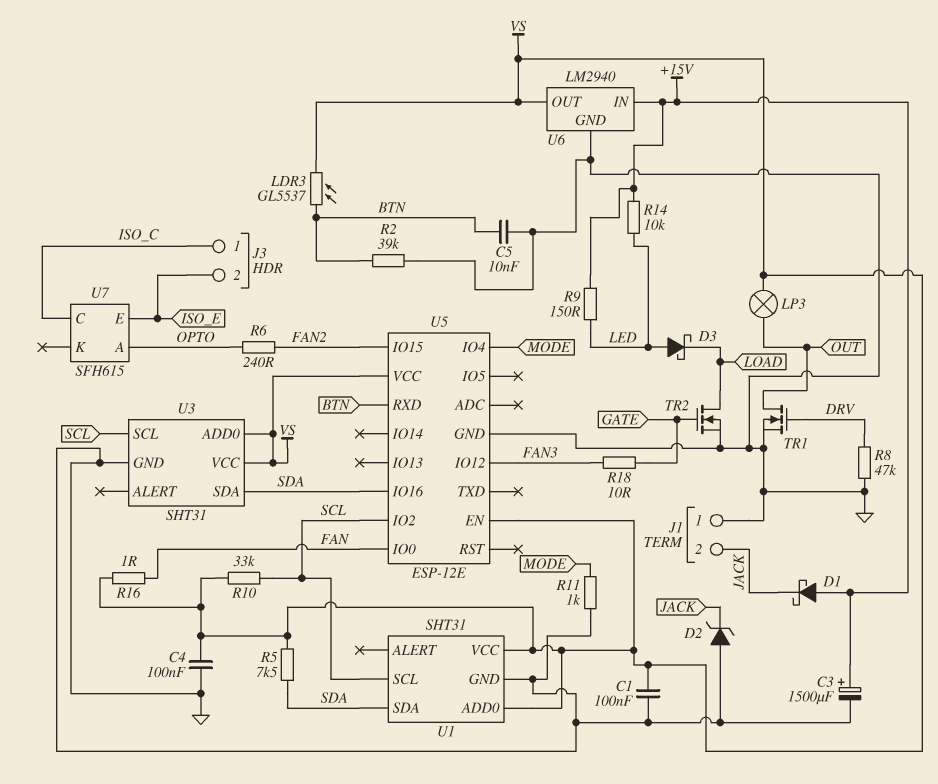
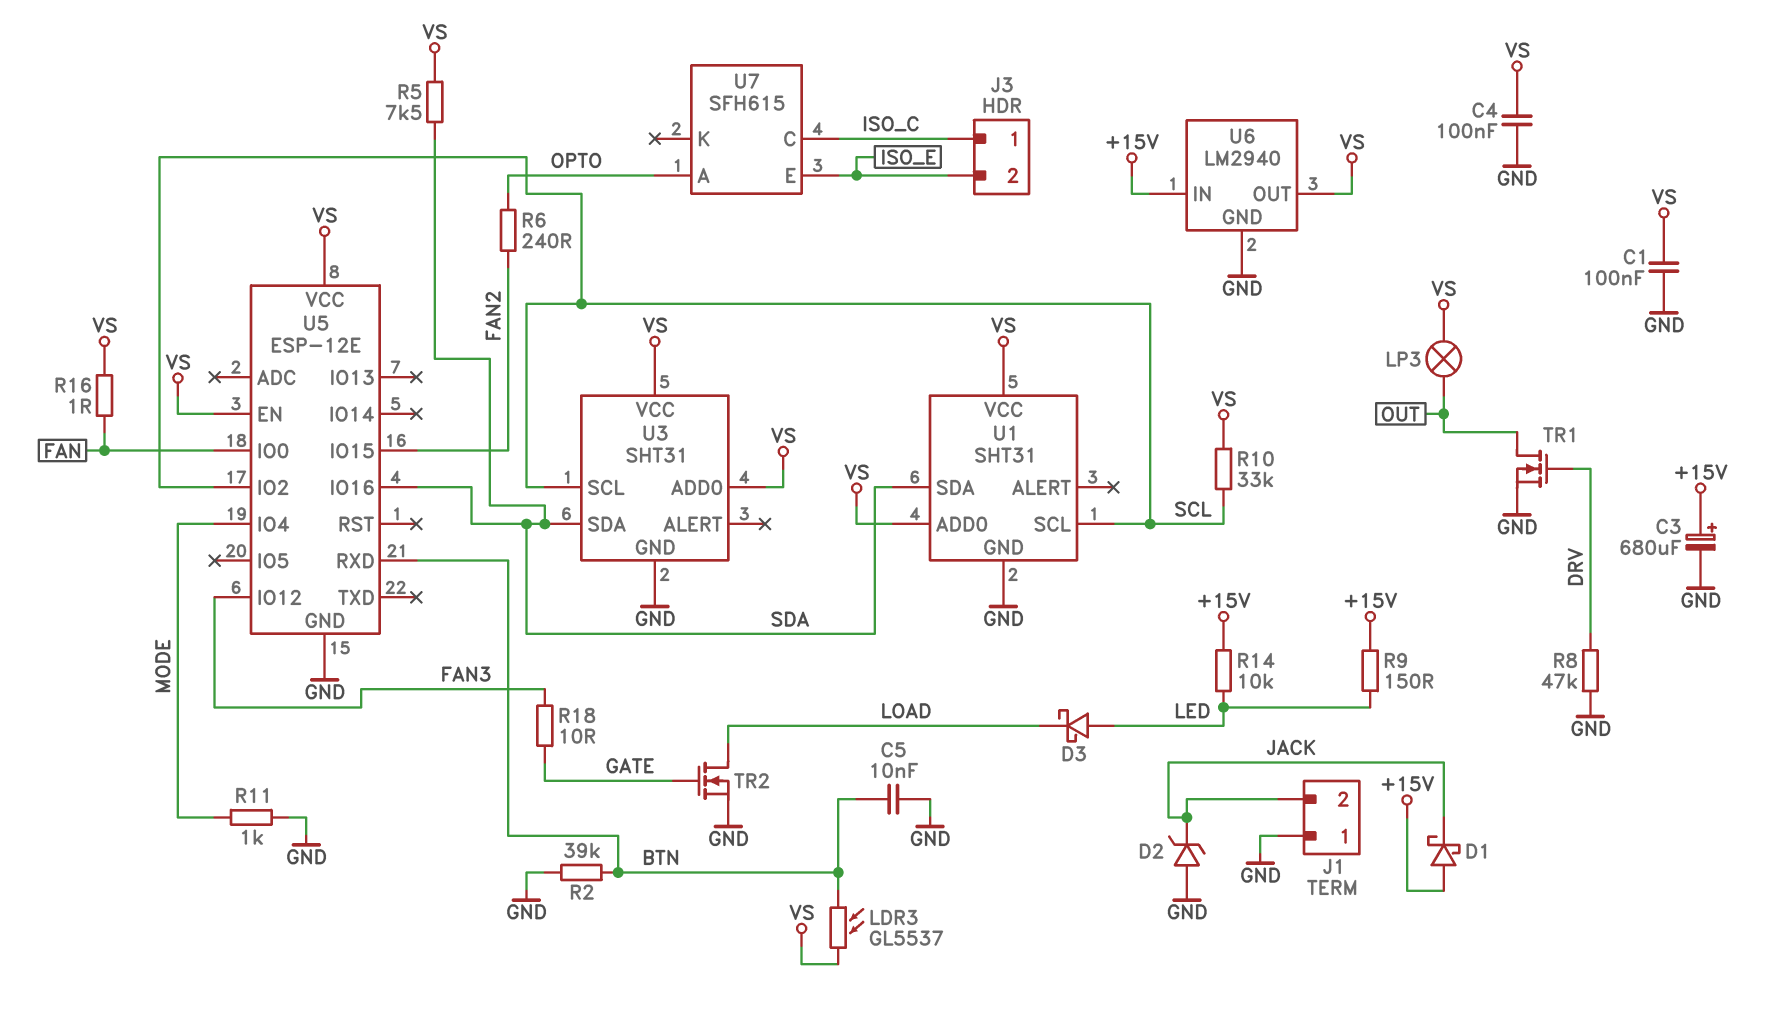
C3: 1500uF (plus +15V, minus GND) -> 680uF (plus +15V, minus GND)

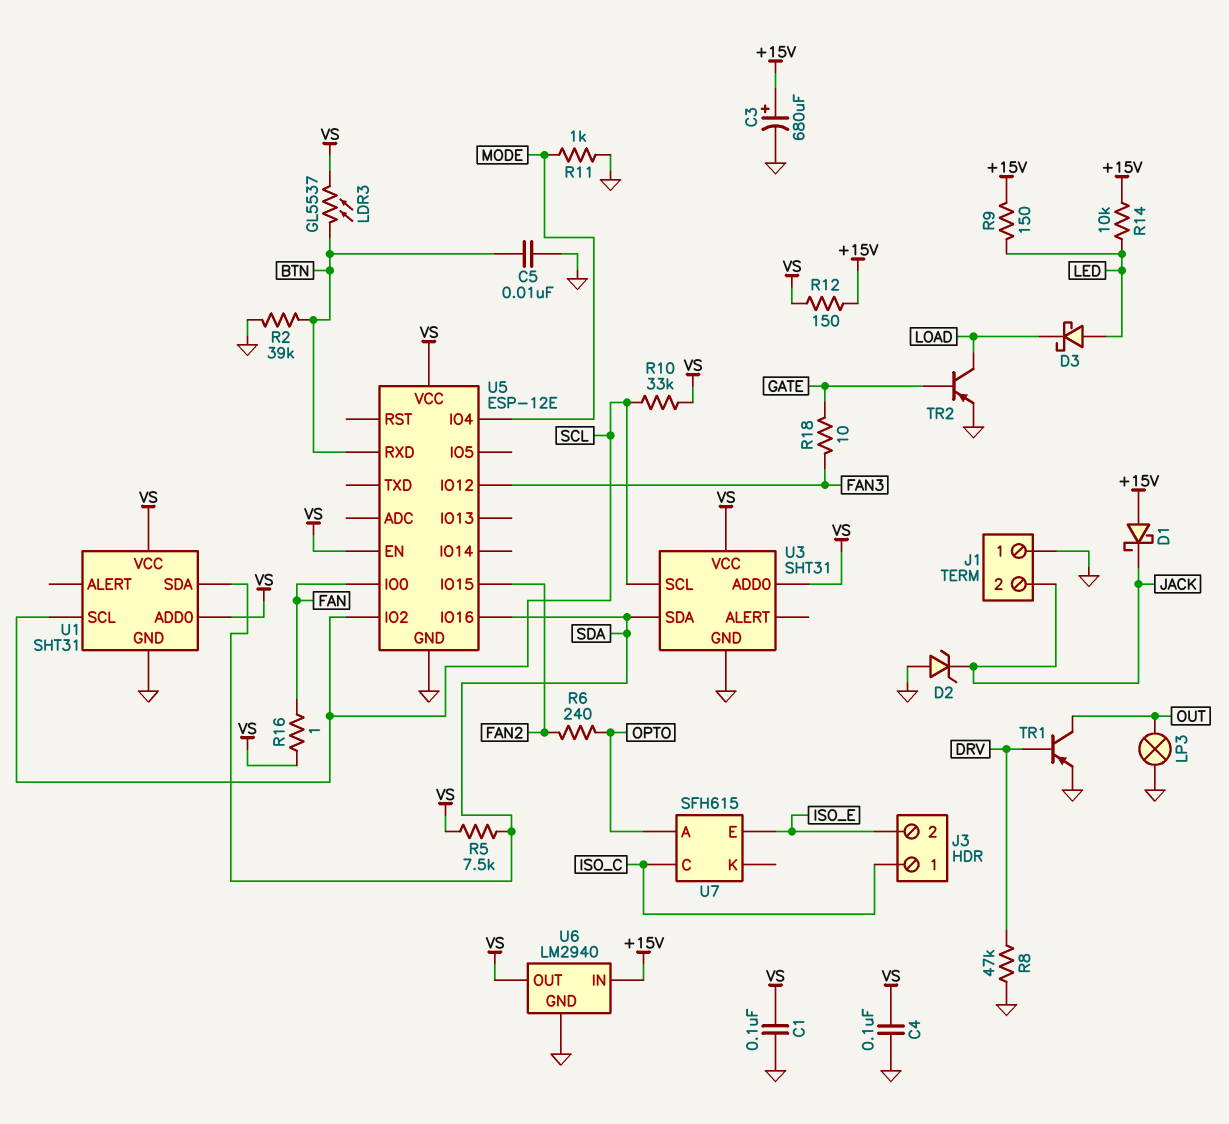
LP3: lamp (OUT, VS) -> lamp (GND, OUT)
R12: none -> 150 (+15V, VS)
TR1: NMOS (G DRV, D OUT, S GND) -> PNP (B DRV, C OUT, E GND)
TR2: NMOS (G GATE, D LOAD, S GND) -> PNP (B GATE, C LOAD, E GND)

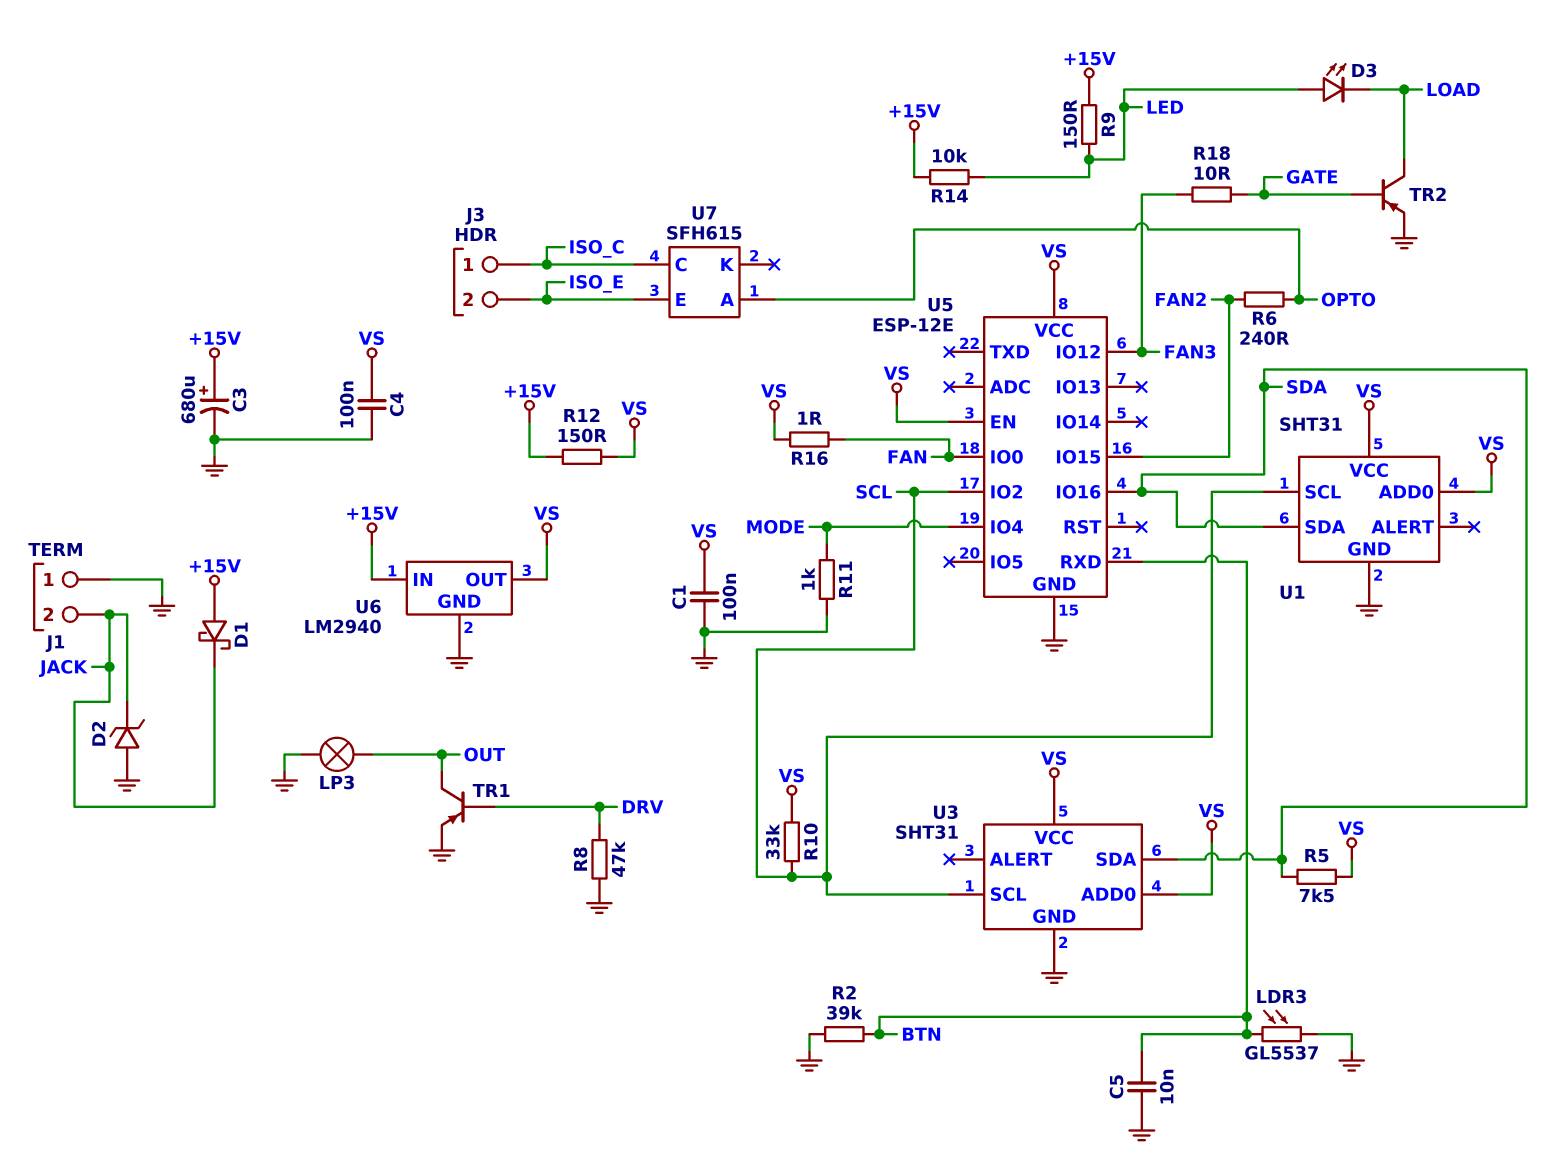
D3: schottky (A LED, K LOAD) -> LED (A LED, K LOAD)
LDR3: GL5537 (BTN, VS) -> GL5537 (BTN, GND)

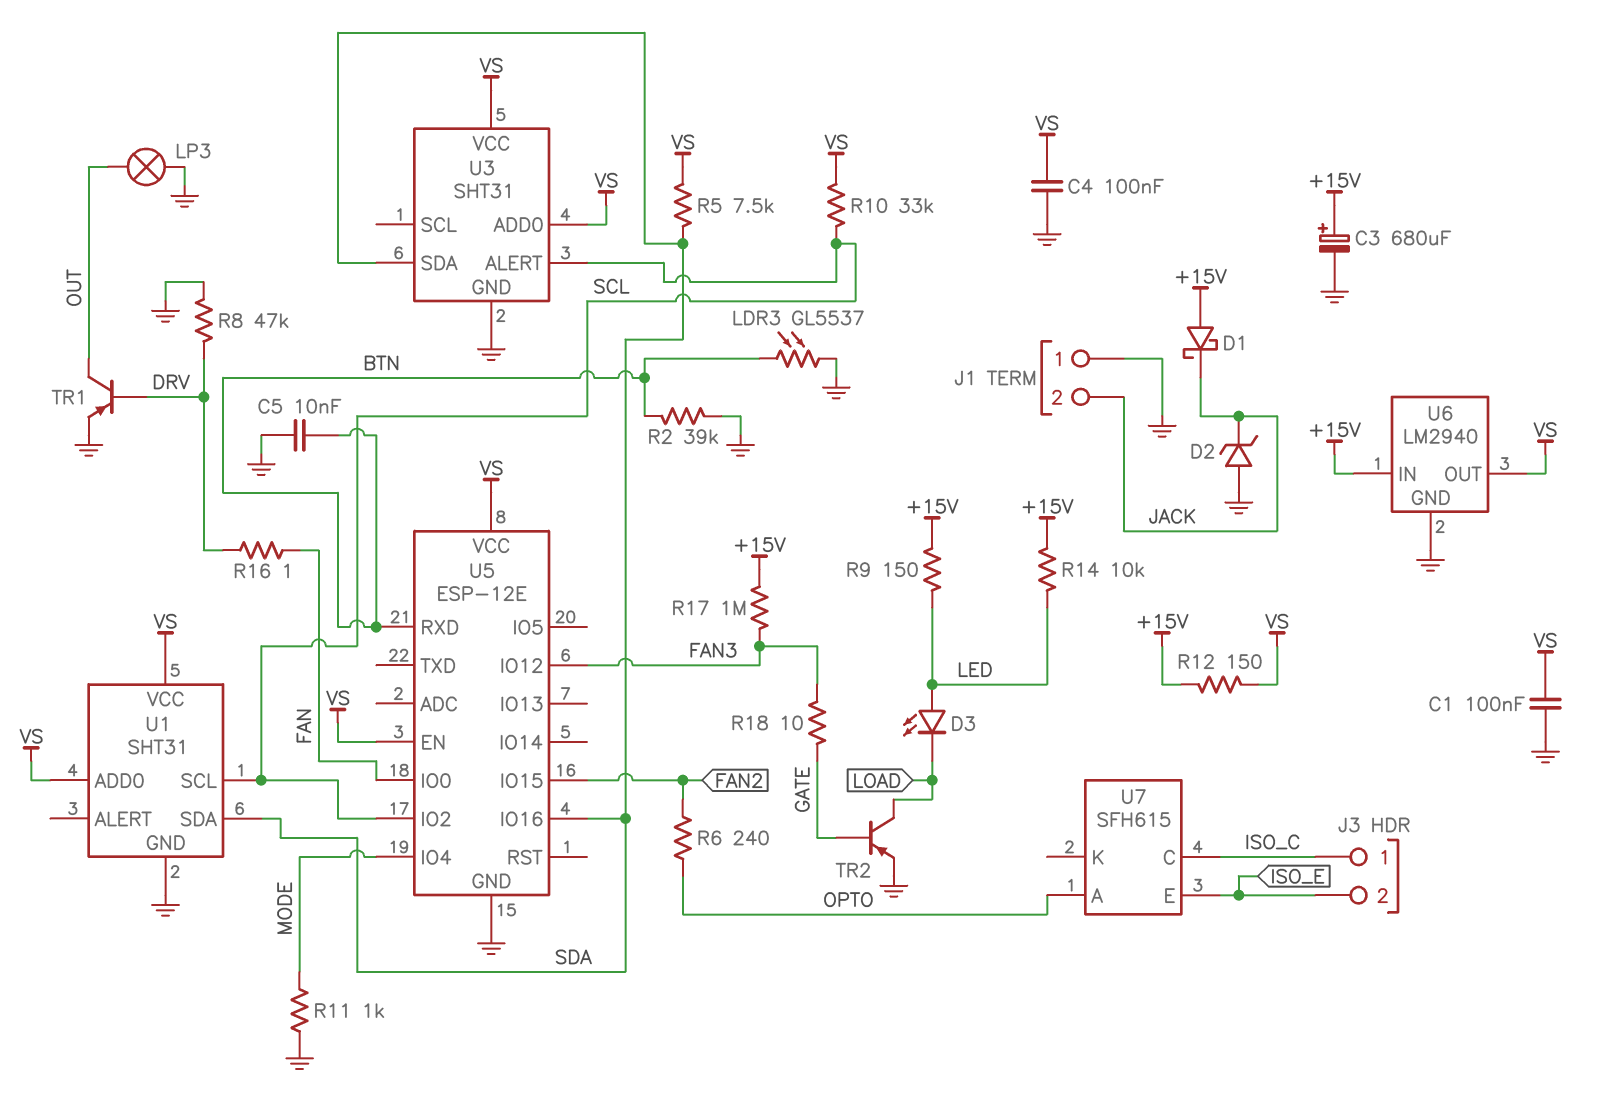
R16: 1 (FAN, VS) -> 1 (DRV, FAN)
R17: none -> 1M (+15V, FAN3)
U3 pin ALERT: none -> SCL
U3 pin SCL: SCL -> none

